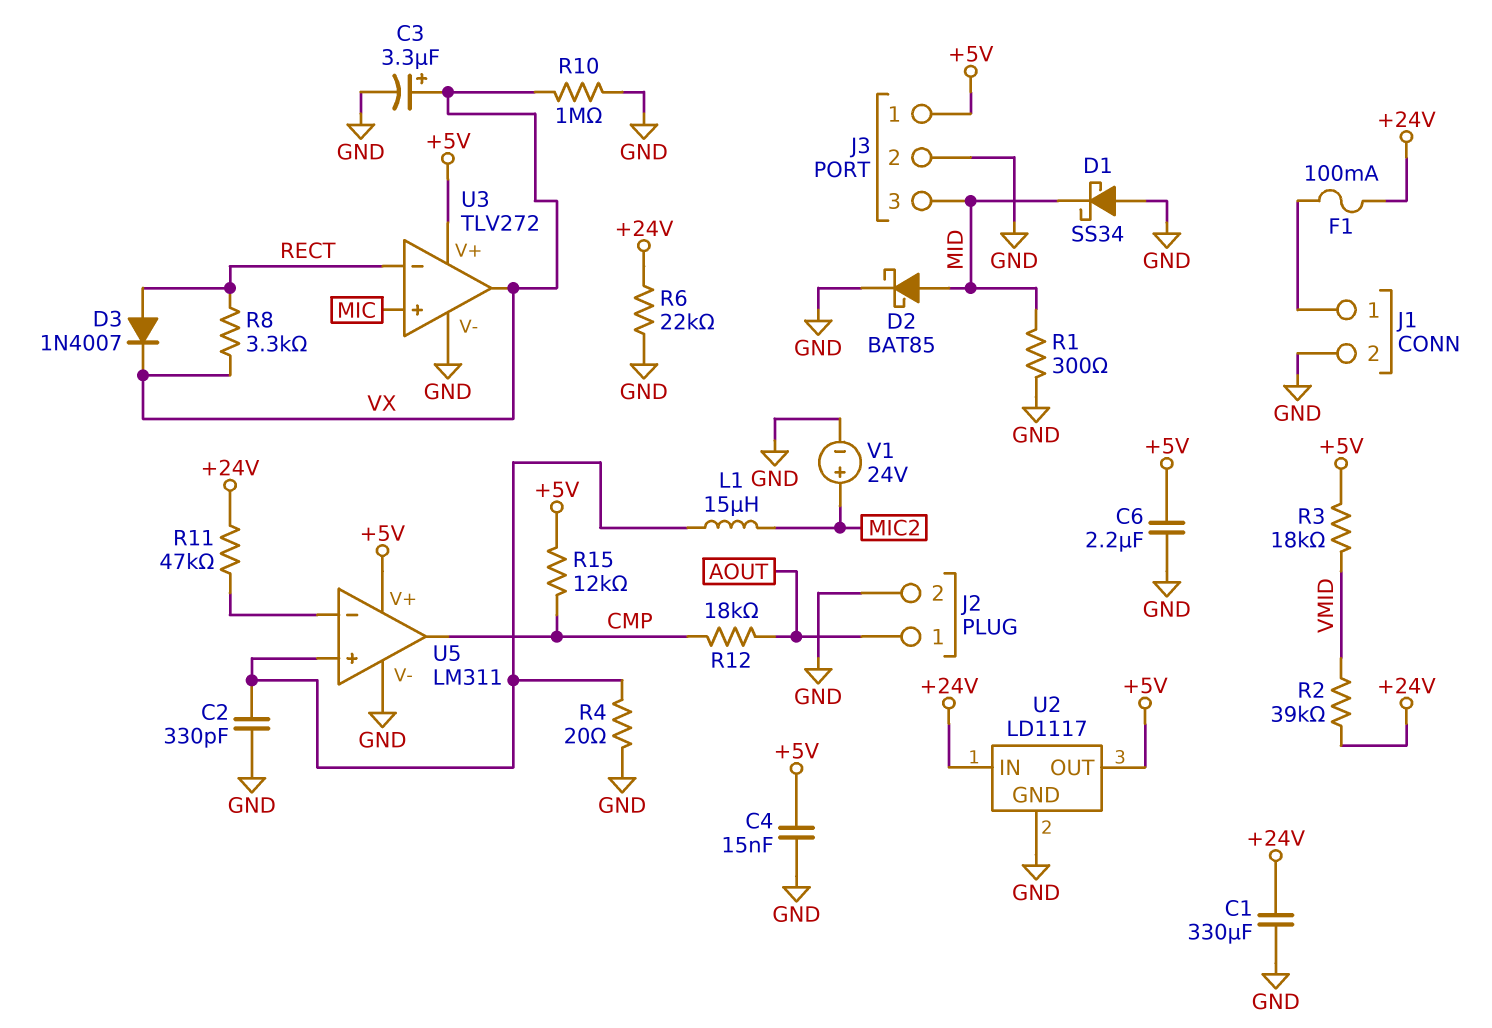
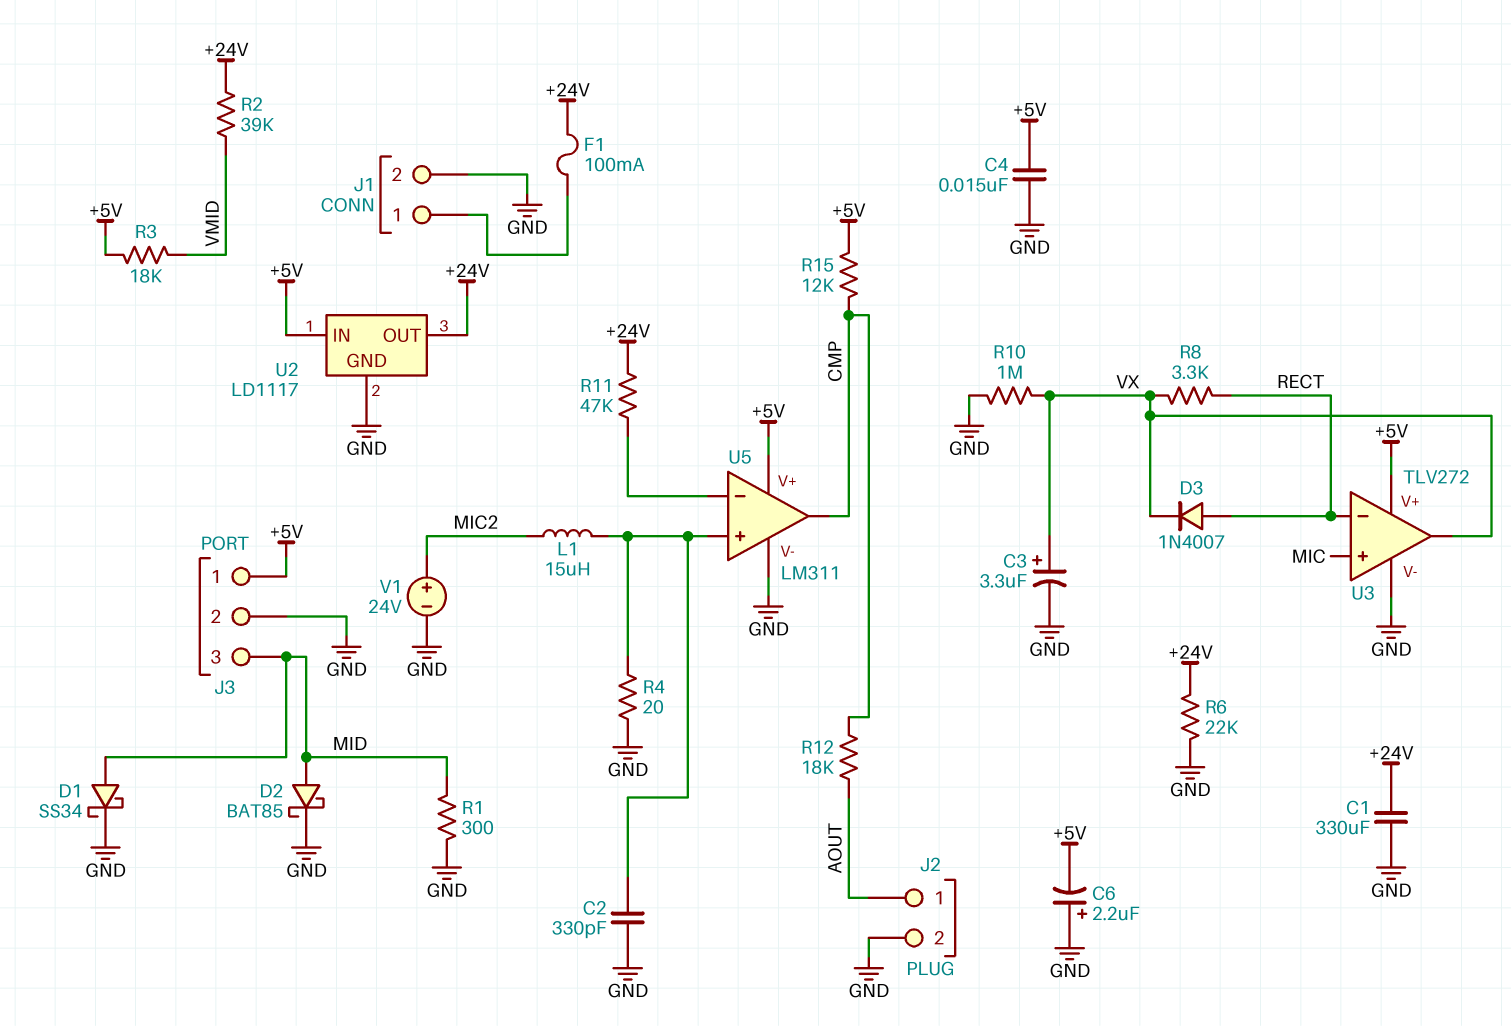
C6: 2.2uF (+5V, GND) -> 2.2uF (plus GND, minus +5V)
D1: schottky SS34 (A GND, K MID) -> schottky SS34 (A MID, K GND)
U2 pin IN: +24V -> +5V
U2 pin OUT: +5V -> +24V

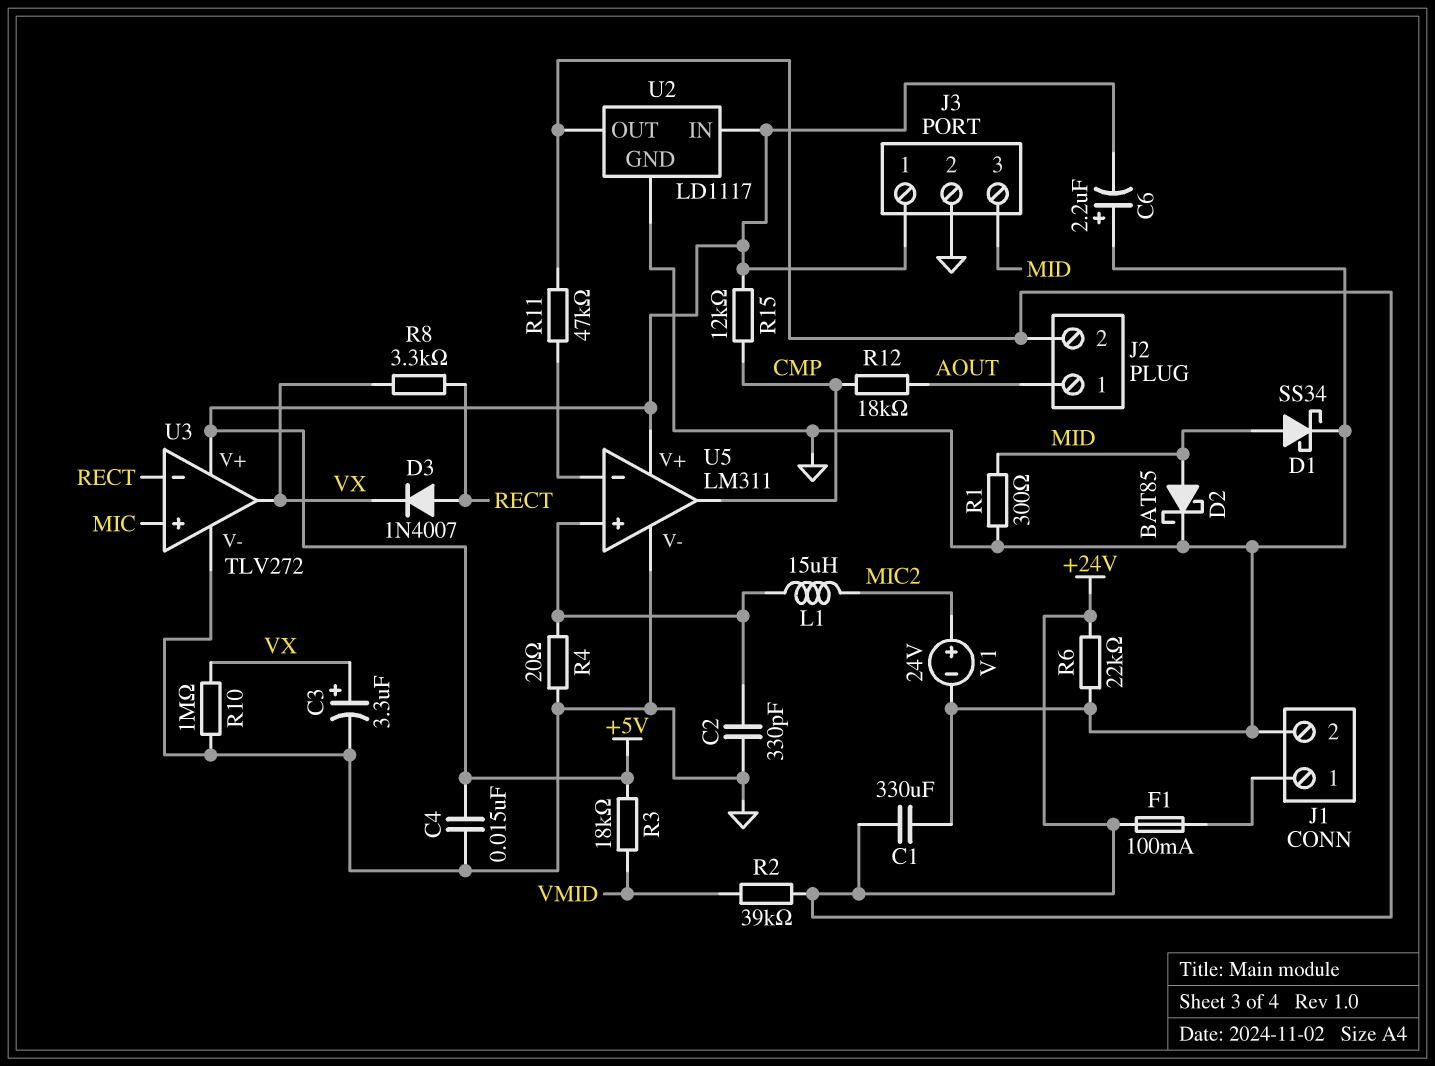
J2 pin 2: GND -> +24V

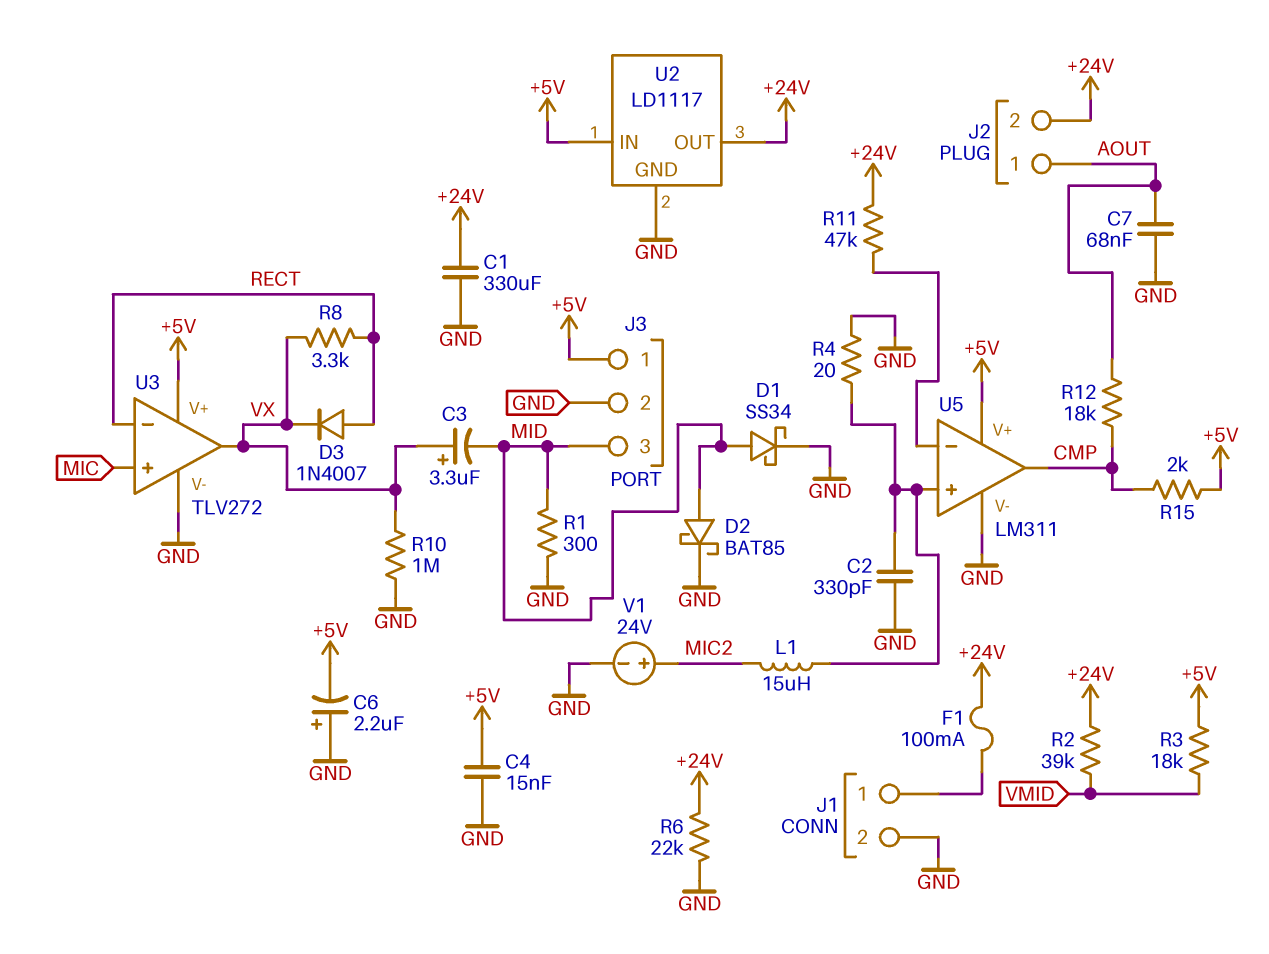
C3: 3.3uF (plus VX, minus GND) -> 3.3uF (plus VX, minus MID)
C7: none -> 68nF (AOUT, GND)
R15: 12k (+5V, CMP) -> 2k (+5V, CMP)

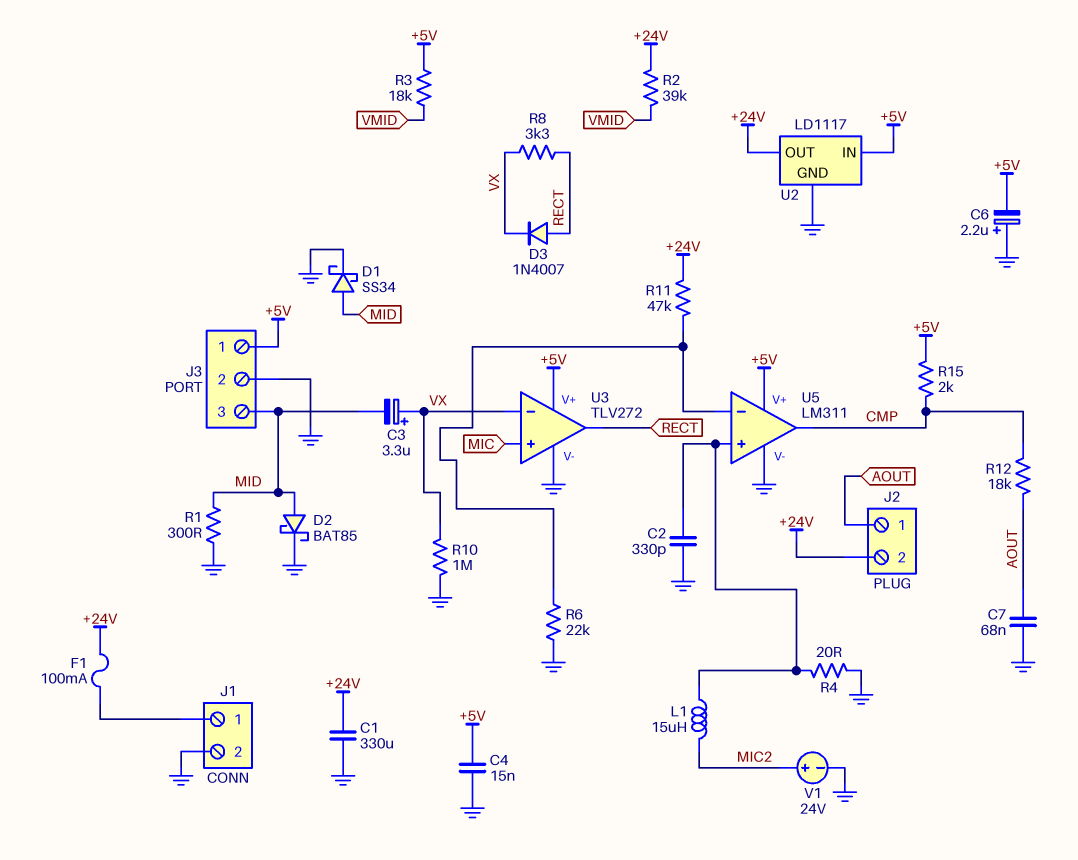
R6: 22k (+24V, GND) -> 22k (GND, U5/in-)
U3 pin in-: RECT -> VX
U3 pin out: VX -> RECT

